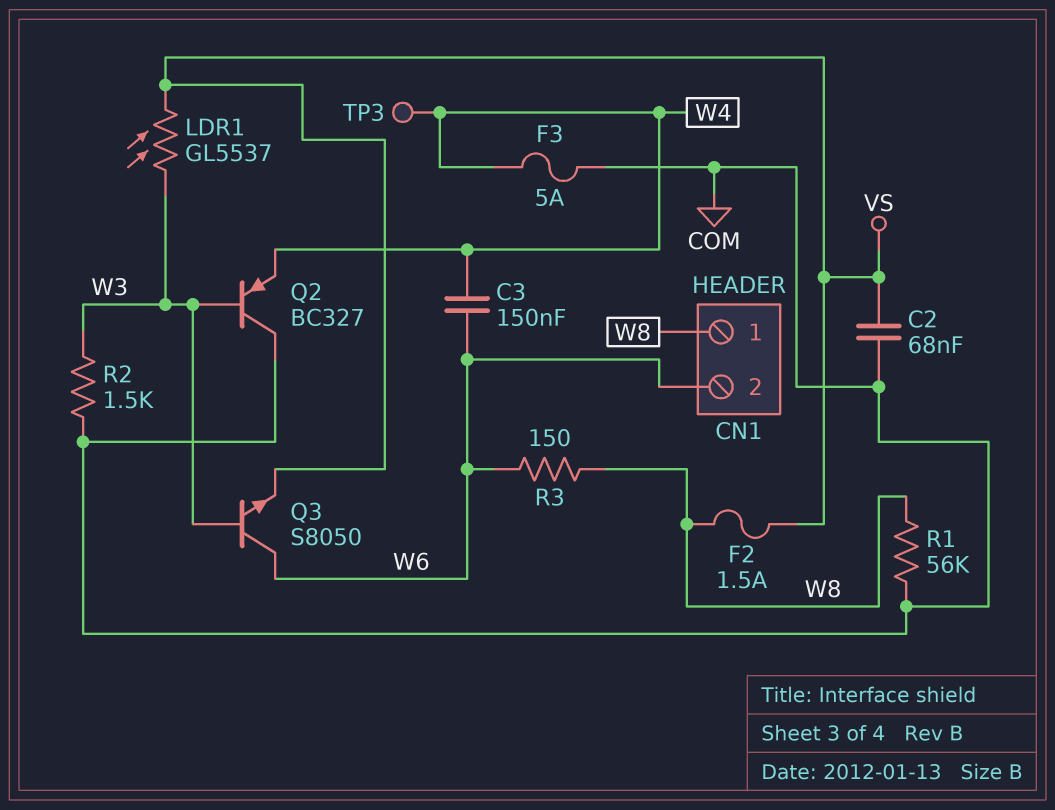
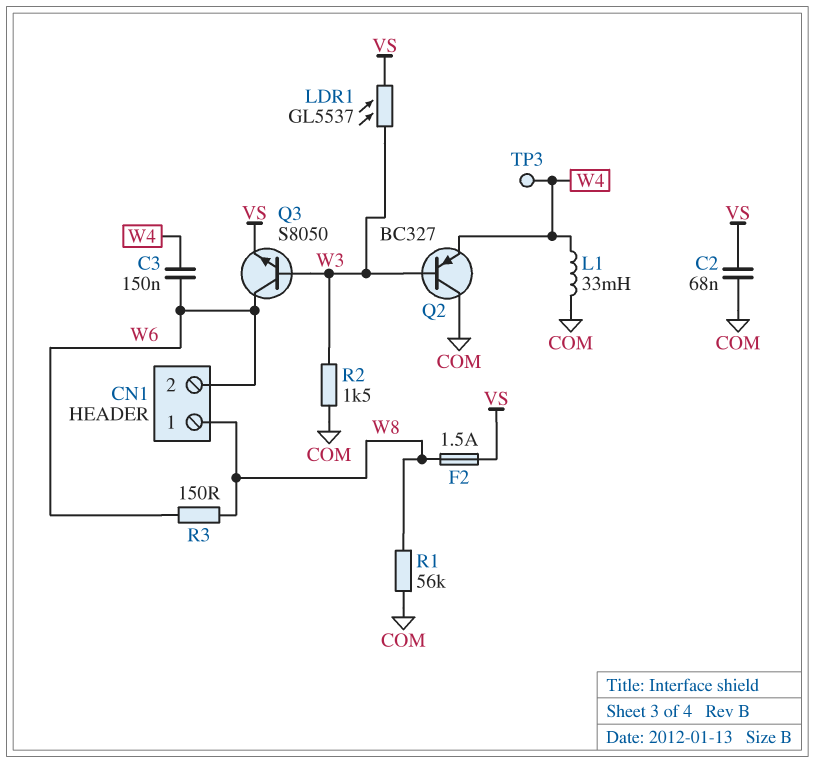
F3: 5A (COM, W4) -> none
L1: none -> 33mH (COM, W4)

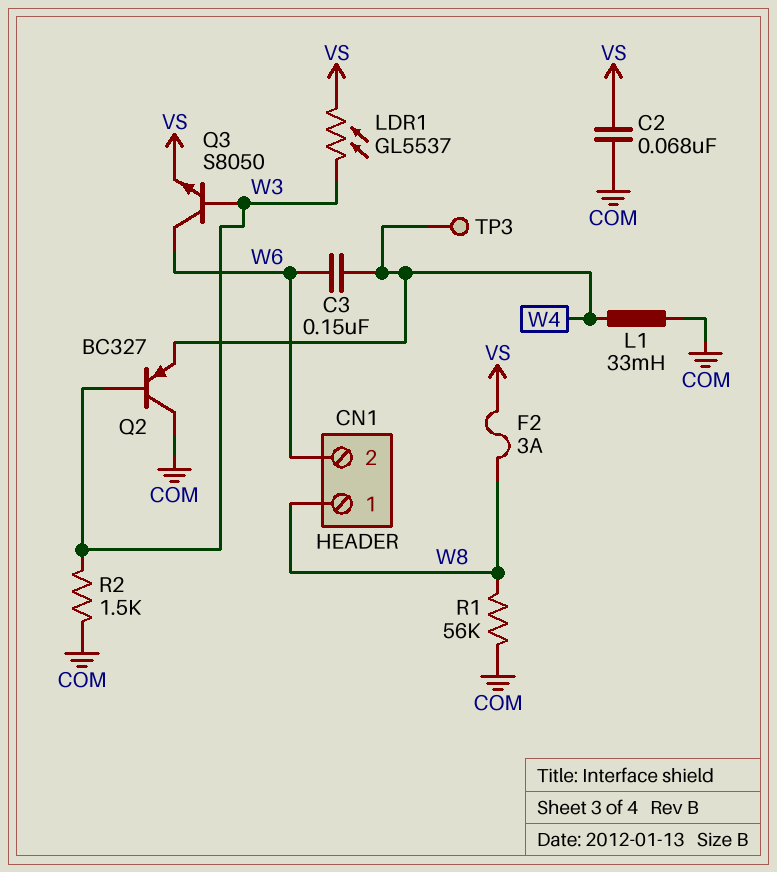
F2: 1.5A (VS, W8) -> 3A (VS, W8)
R3: 150 (W6, W8) -> none

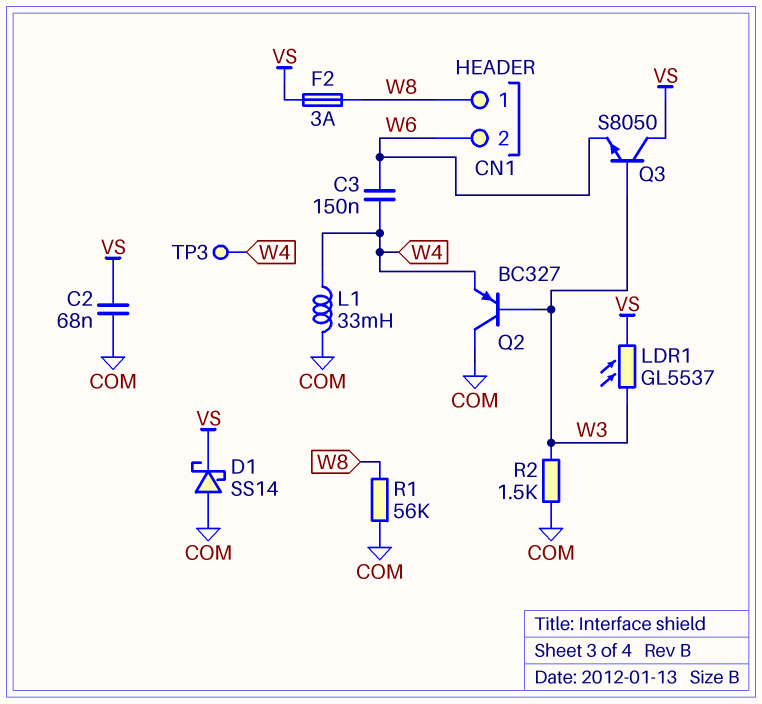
D1: none -> schottky SS14 (A COM, K VS)
Q3: NPN S8050 (B W3, C W6, E VS) -> NPN S8050 (B W3, C VS, E W6)

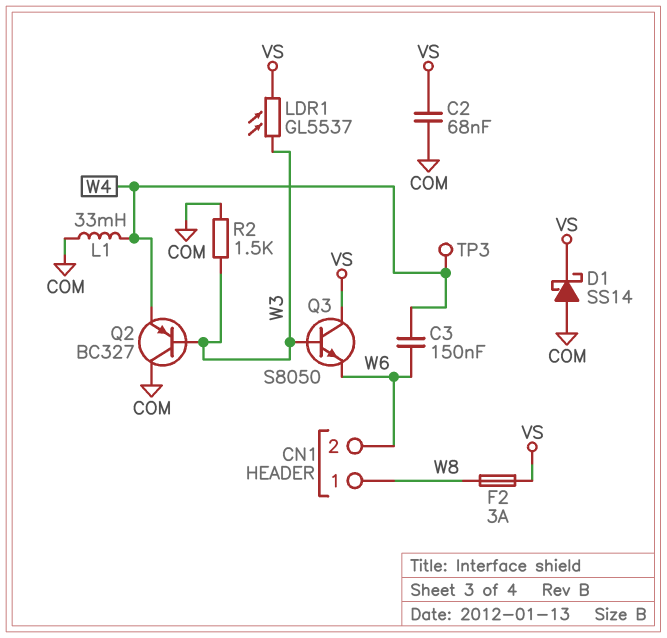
R1: 56k (COM, W8) -> none

